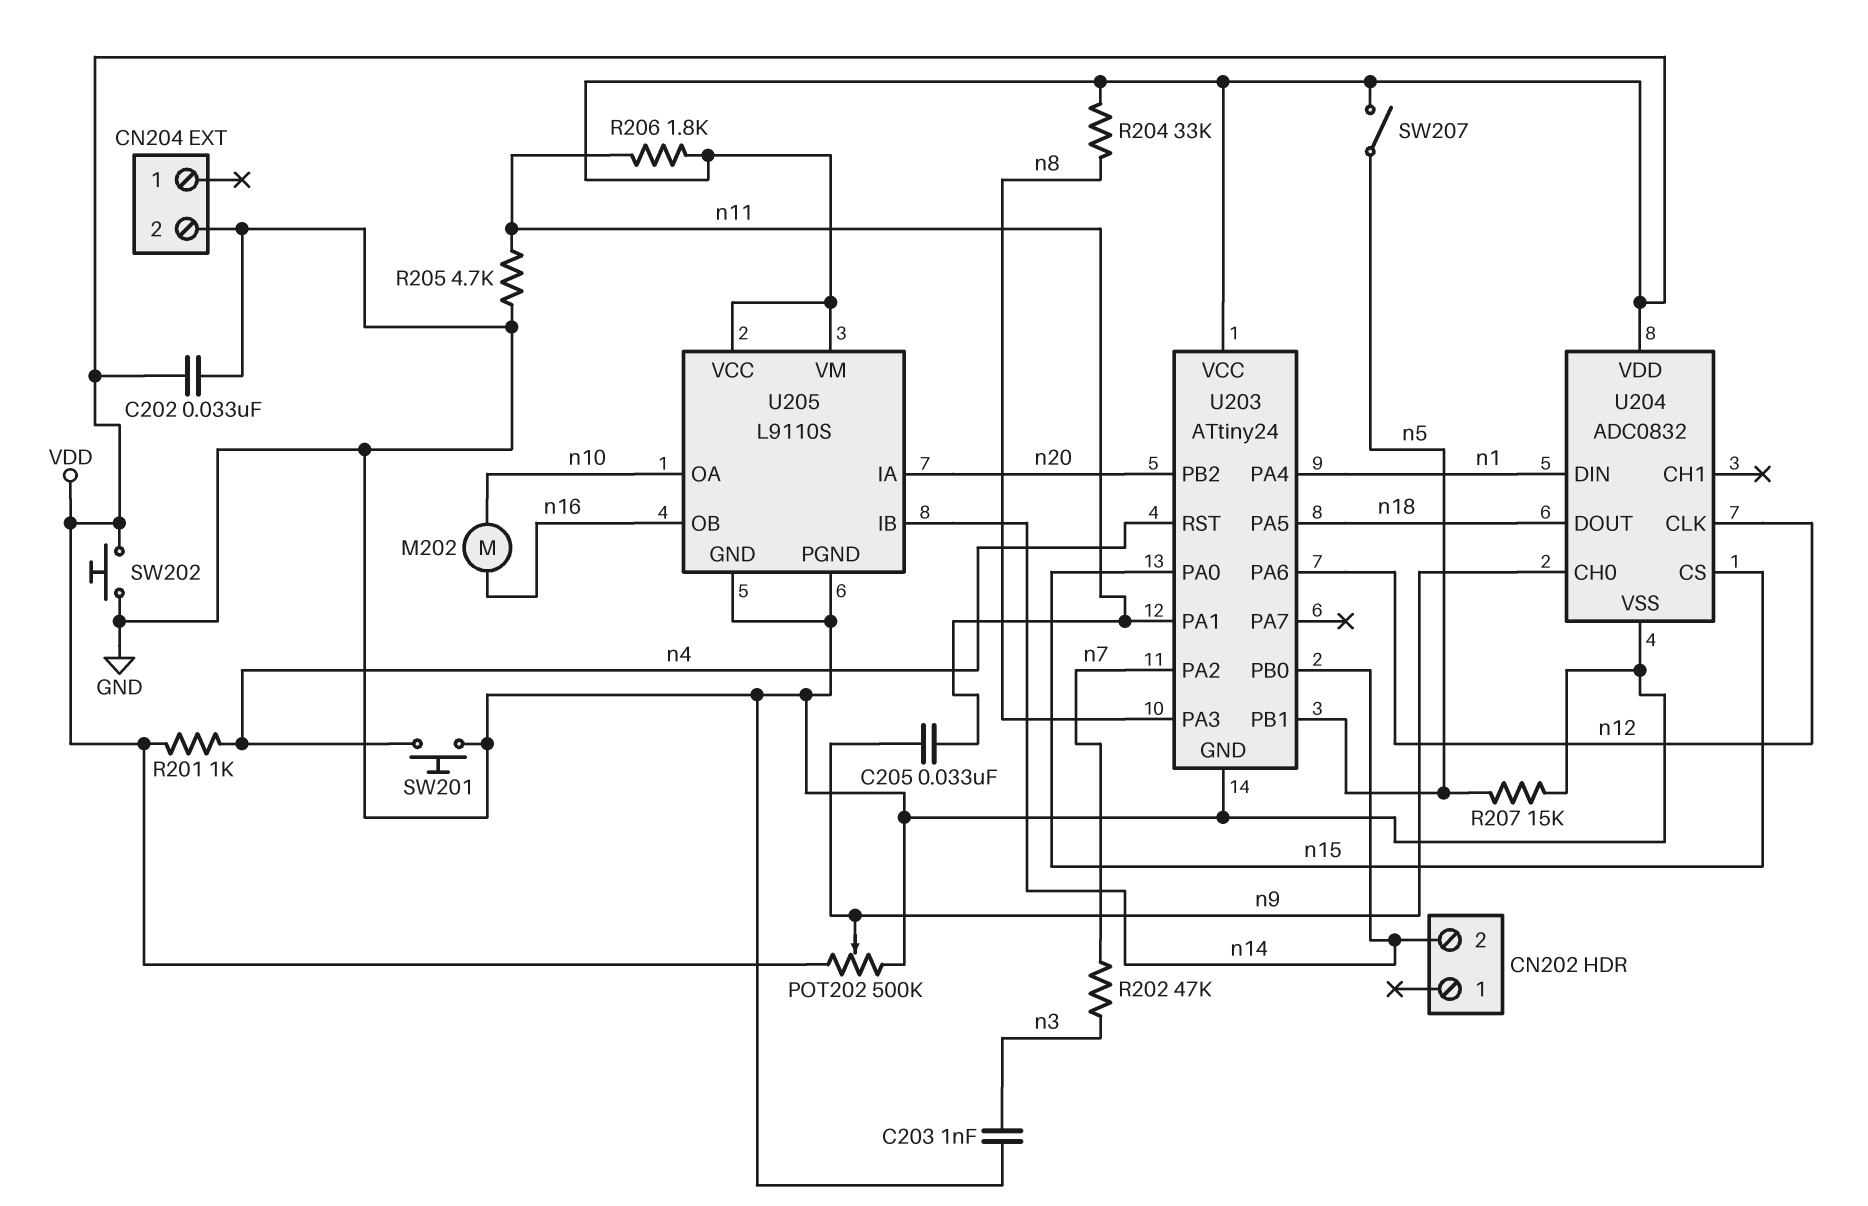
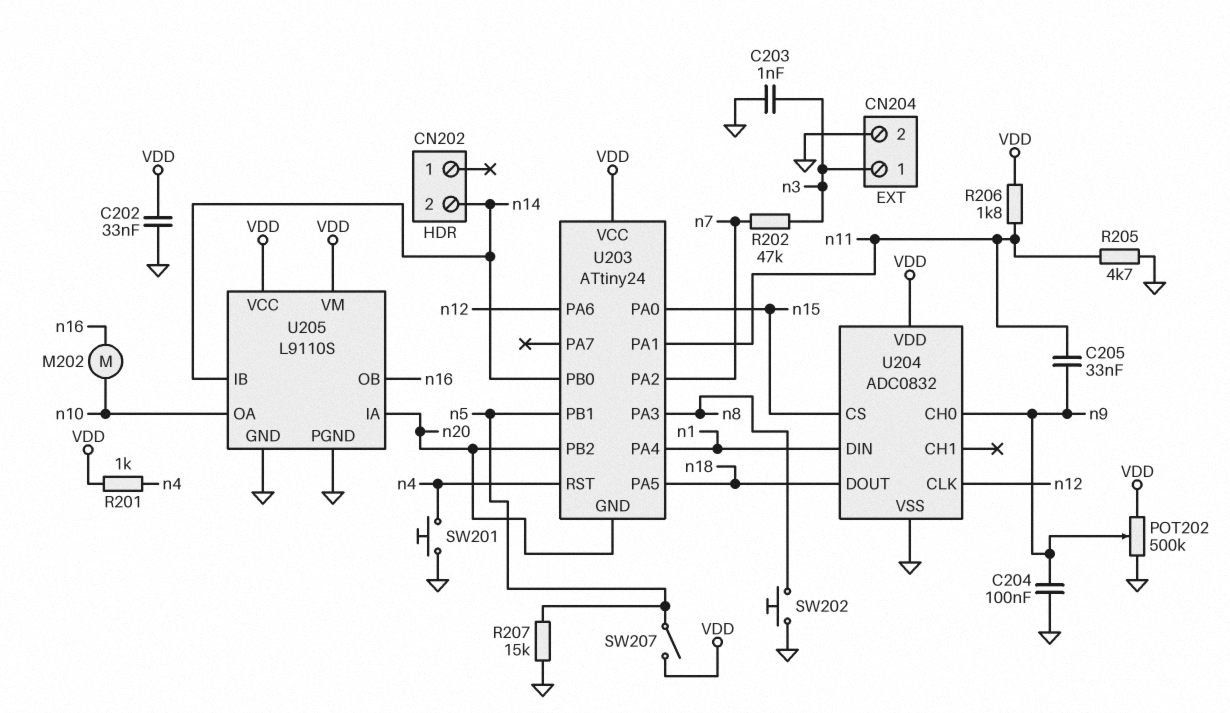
C204: none -> 100nF (GND, n9)
CN204 pin 1: none -> n3
R204: 33k (VDD, n8) -> none
SW202: button (GND, VDD) -> button (GND, n8)
U203 pin GND: GND -> n20

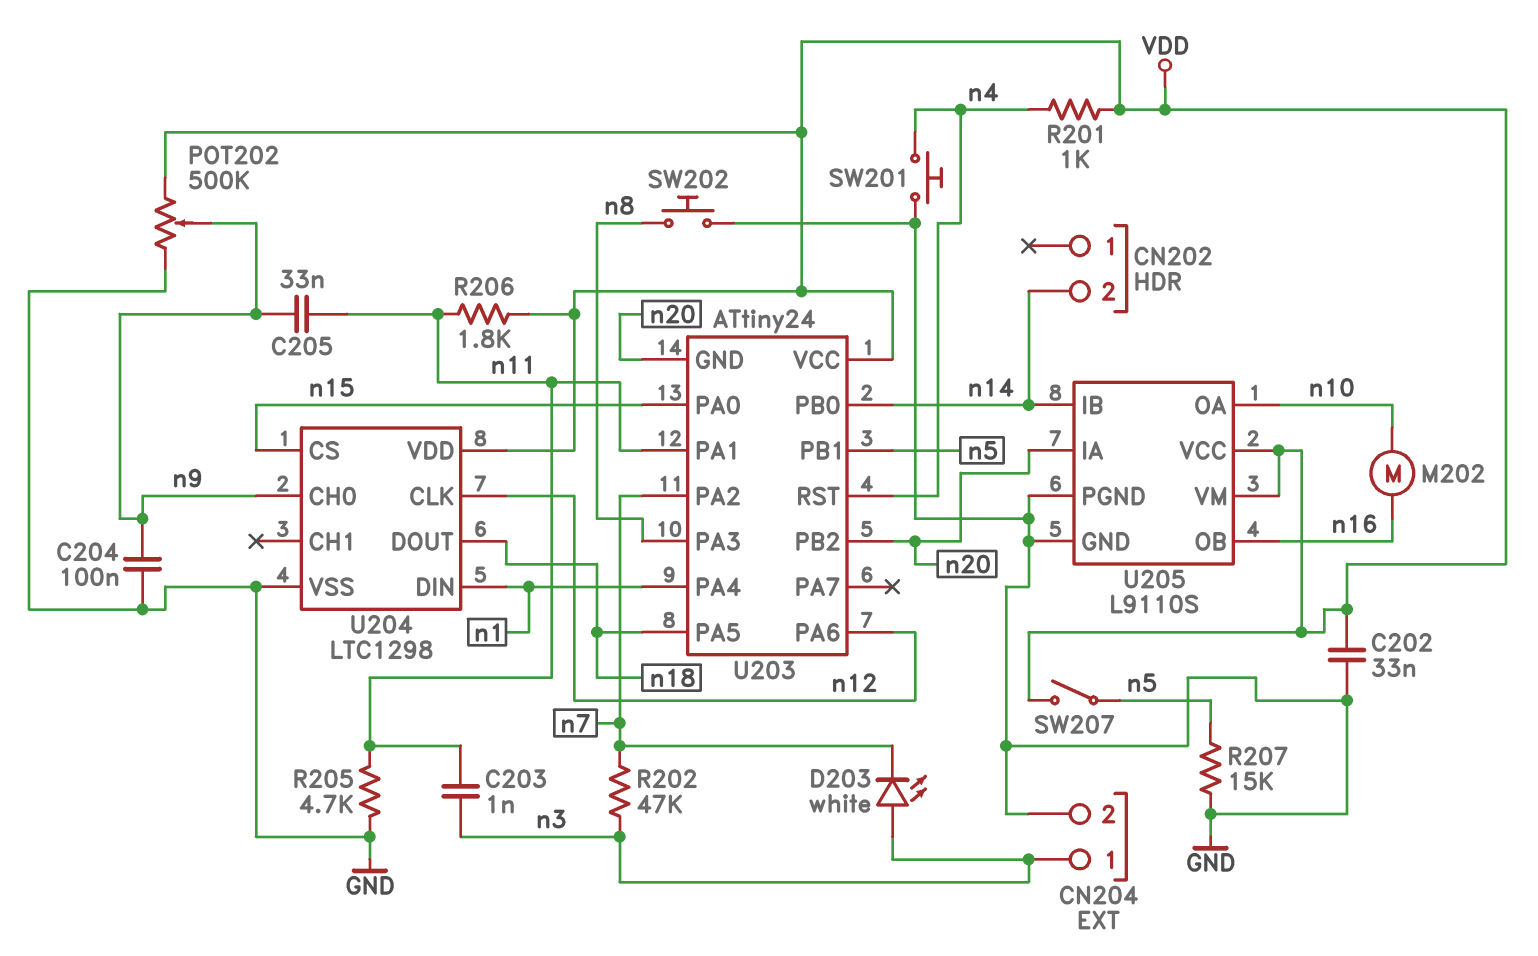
C203: 1nF (GND, n3) -> 1nF (n3, n11)
D203: none -> LED white (A n3, K n7)
U204: ADC0832 -> LTC1298

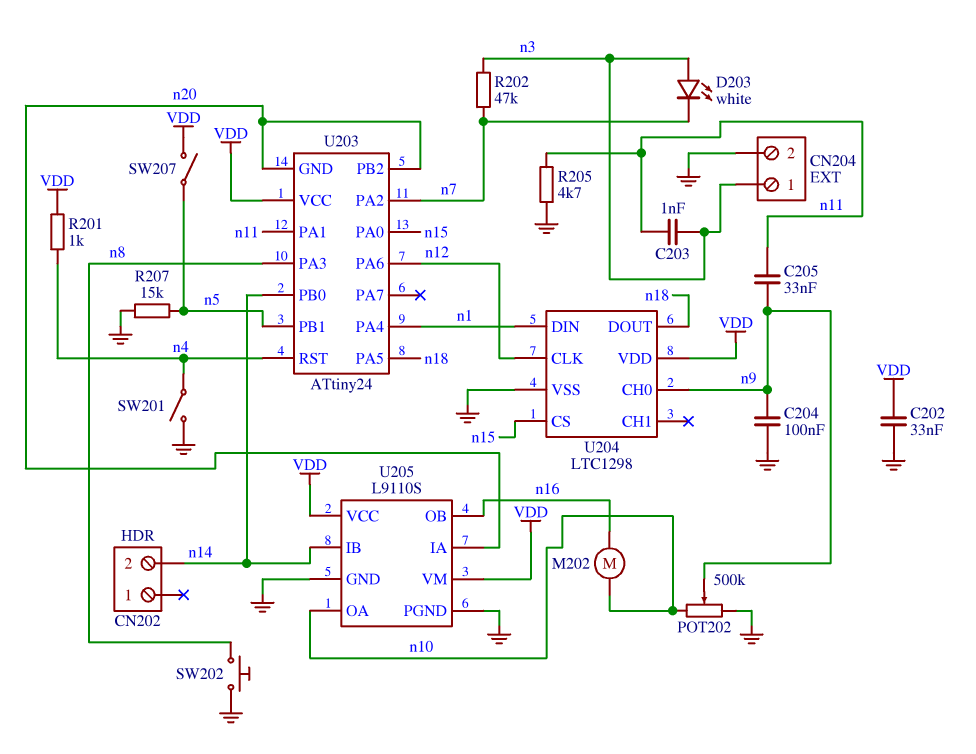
POT202: 500k (GND, VDD, wiper n9) -> 500k (GND, n10, wiper n9)
R206: 1.8k (VDD, n11) -> none
SW201: button (GND, n4) -> switch (GND, n4)

